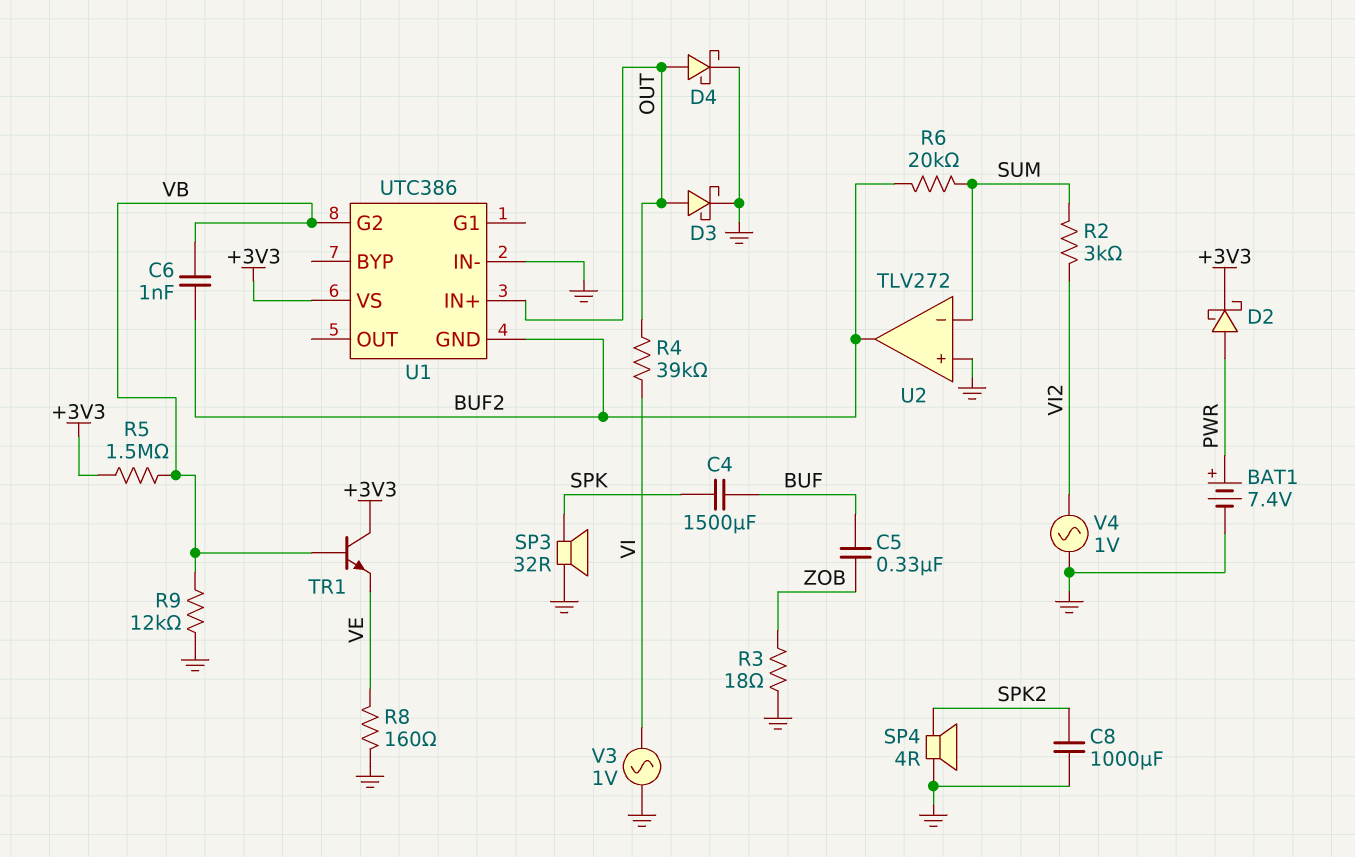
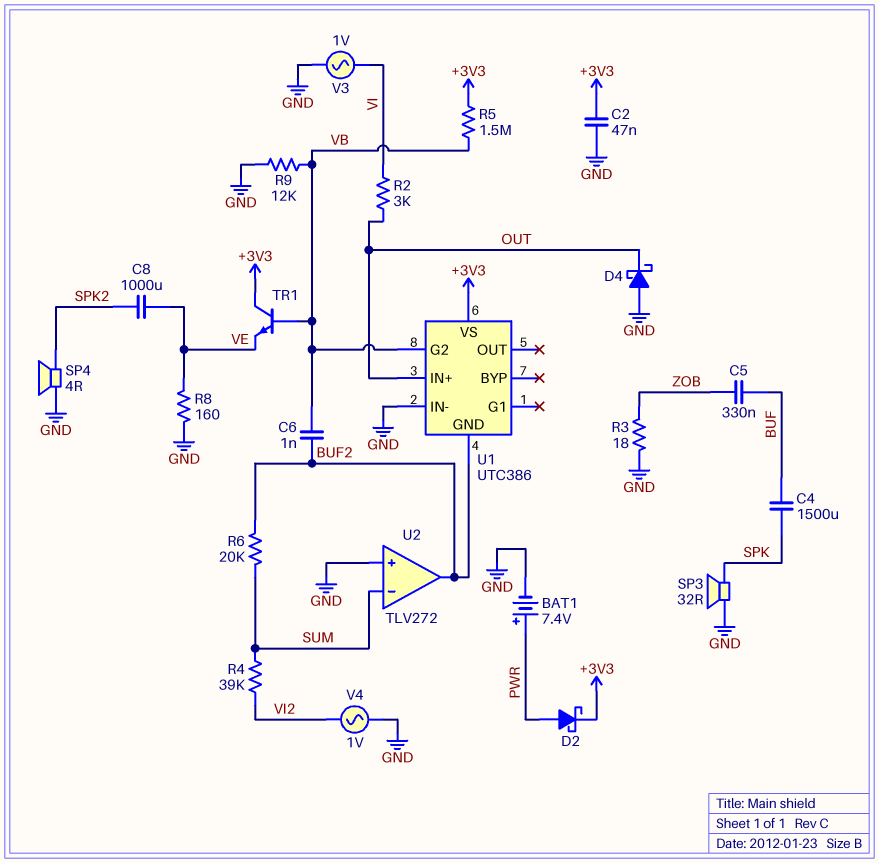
C2: none -> 47nF (+3V3, GND)
C8: 1000uF (GND, SPK2) -> 1000uF (SPK2, VE)
D3: schottky (A OUT, K GND) -> none
D4: schottky (A OUT, K GND) -> schottky (A GND, K OUT)
R2: 3k (SUM, VI2) -> 3k (OUT, VI)
R4: 39k (OUT, VI) -> 39k (SUM, VI2)

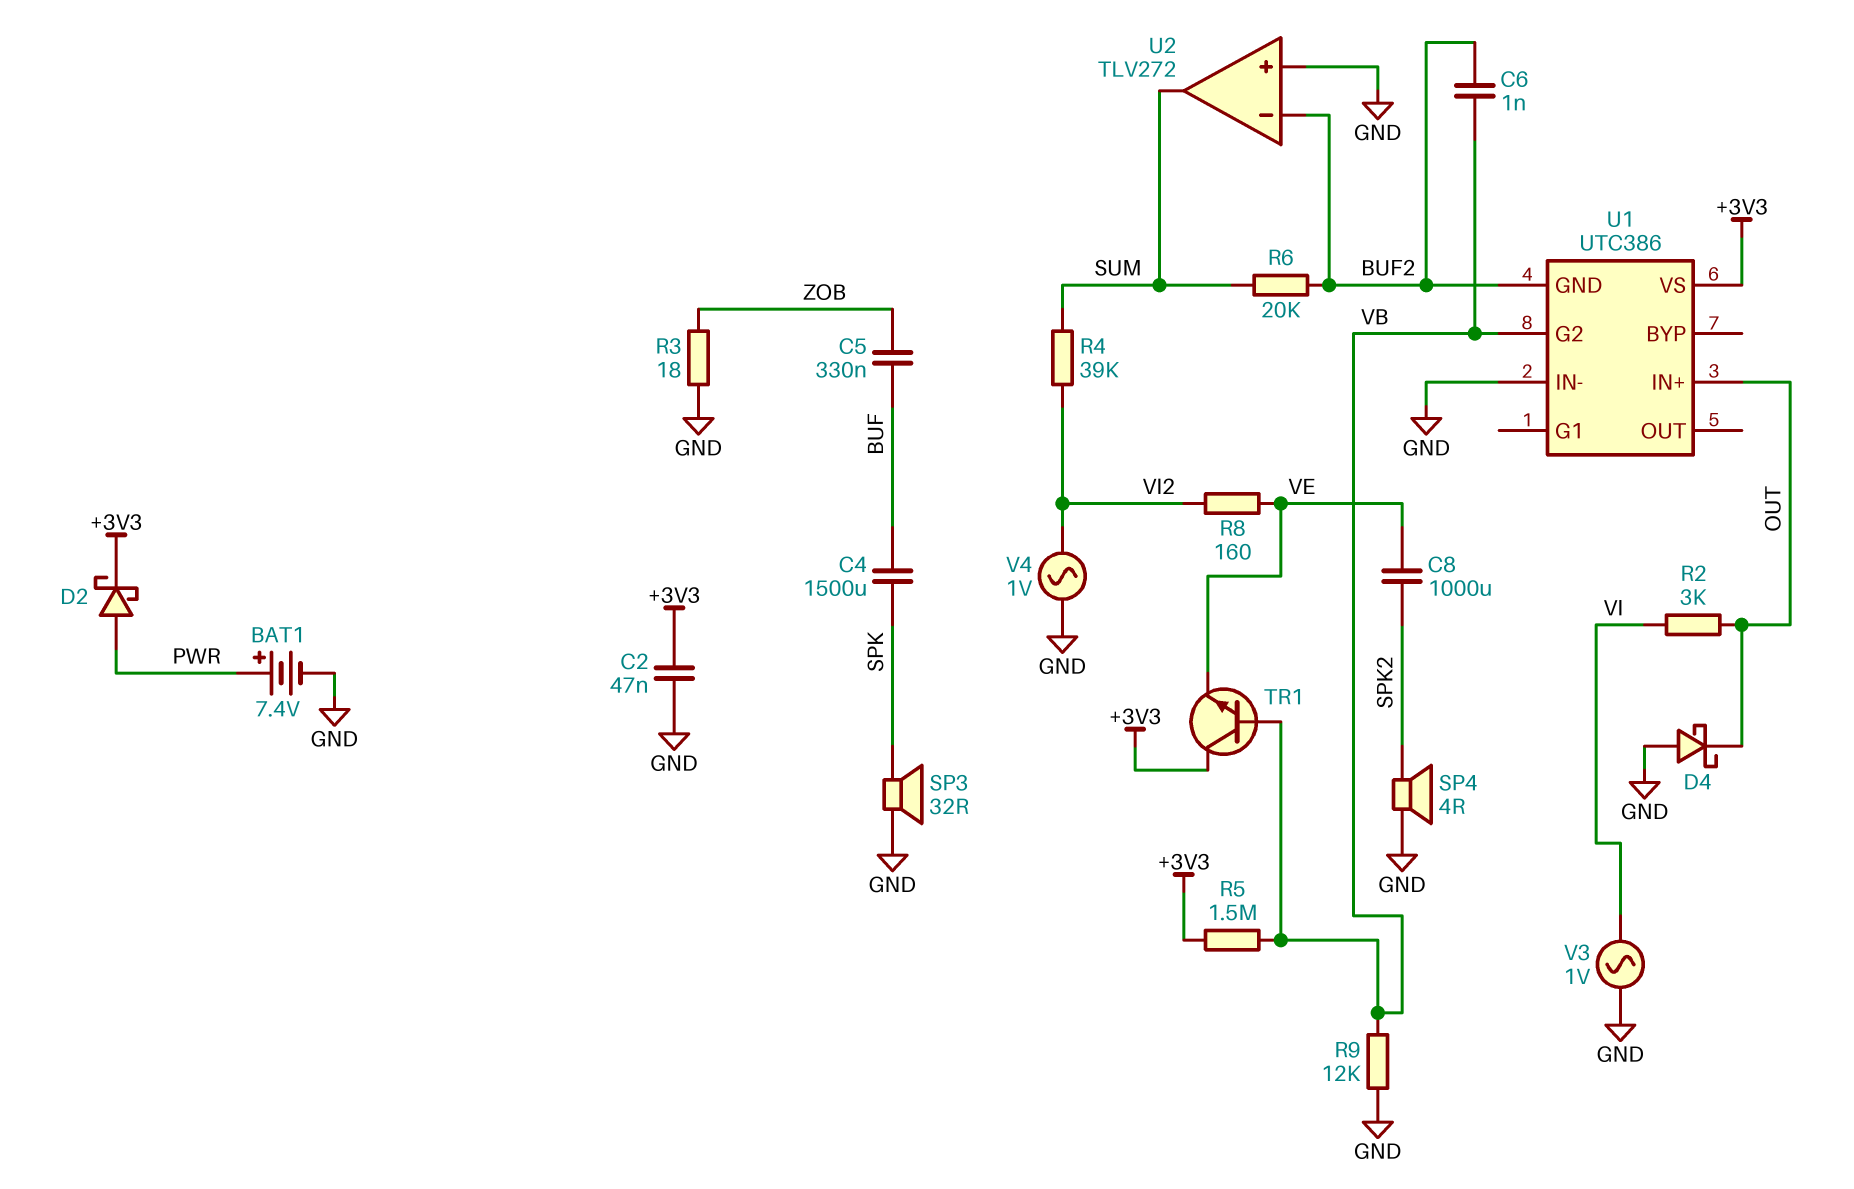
R8: 160 (GND, VE) -> 160 (VE, VI2)
U2 pin in-: SUM -> BUF2
U2 pin out: BUF2 -> SUM

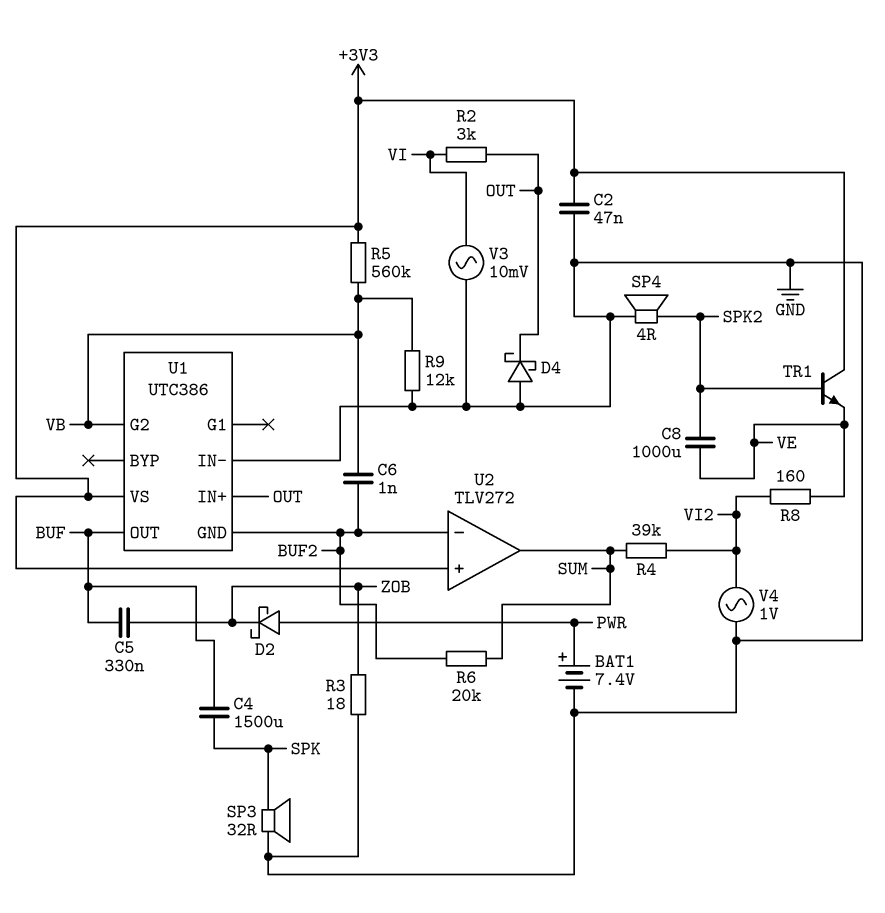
D2: schottky (A PWR, K +3V3) -> schottky (A PWR, K ZOB)
R5: 1.5M (+3V3, VB) -> 560k (+3V3, VB)
TR1: NPN (B VB, C +3V3, E VE) -> NPN (B SPK2, C +3V3, E VE)
U1 pin OUT: none -> BUF
U2 pin in+: GND -> +3V3
V3: AC 1V (GND, VI) -> AC 10mV (GND, VI)

